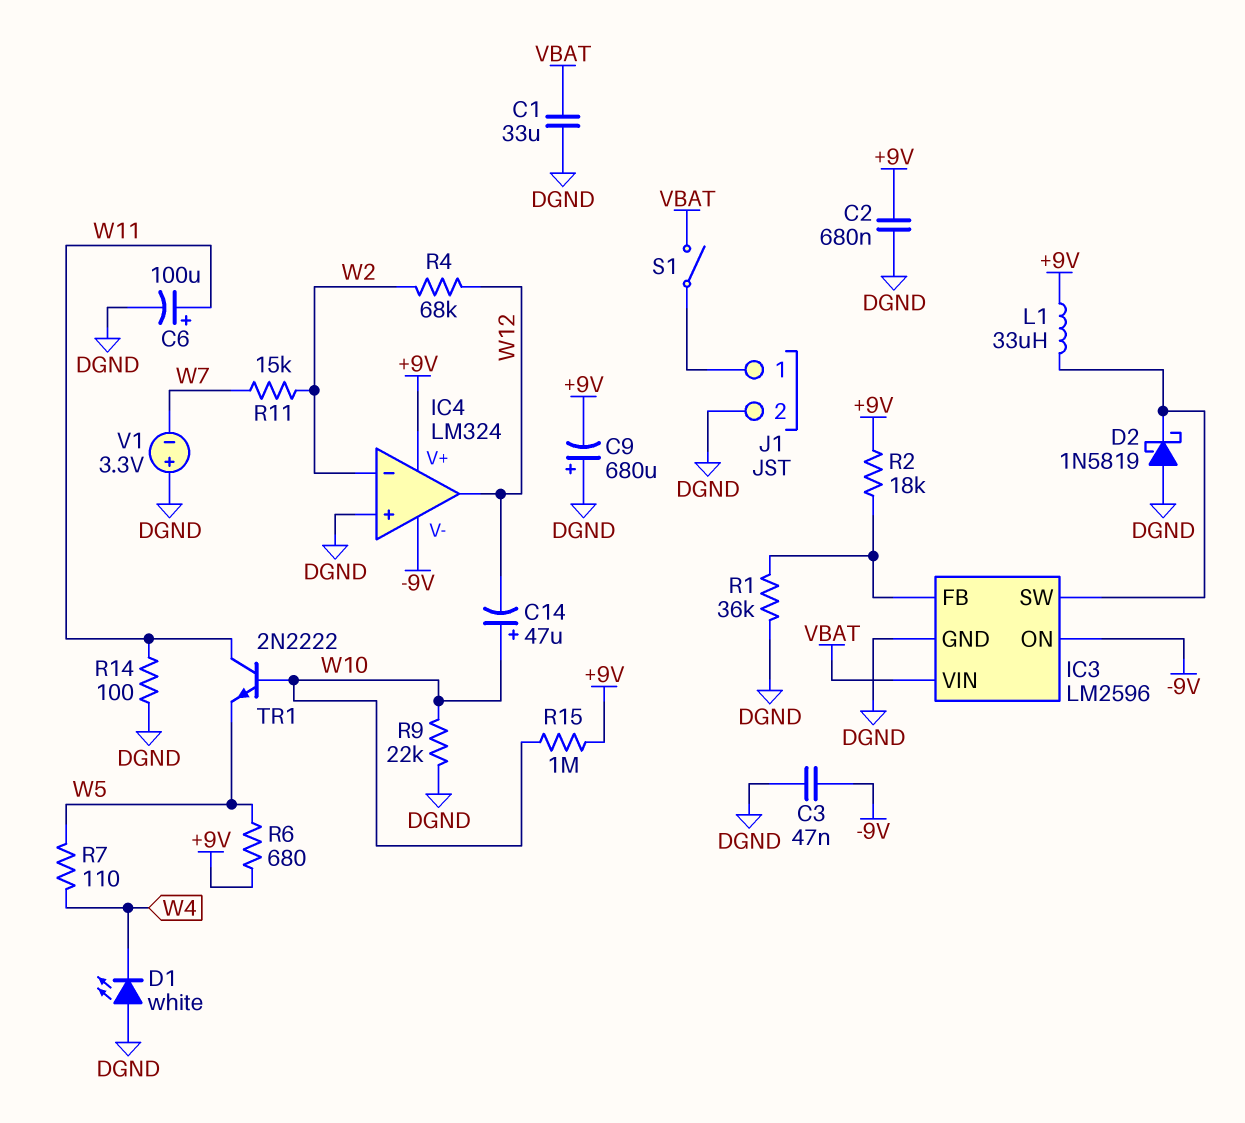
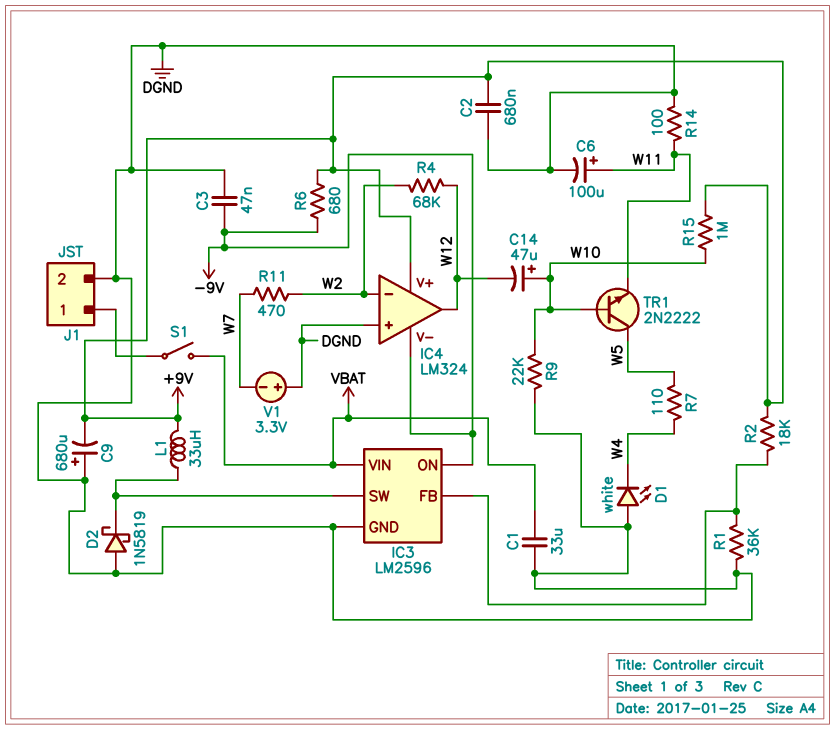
R6: 680 (+9V, W5) -> 680 (+9V, -9V)
R11: 15k (W2, W7) -> 470 (W2, W7)
TR1: NPN 2N2222 (B W10, C W11, E W5) -> NPN 2N2222 (B W10, C W5, E W11)

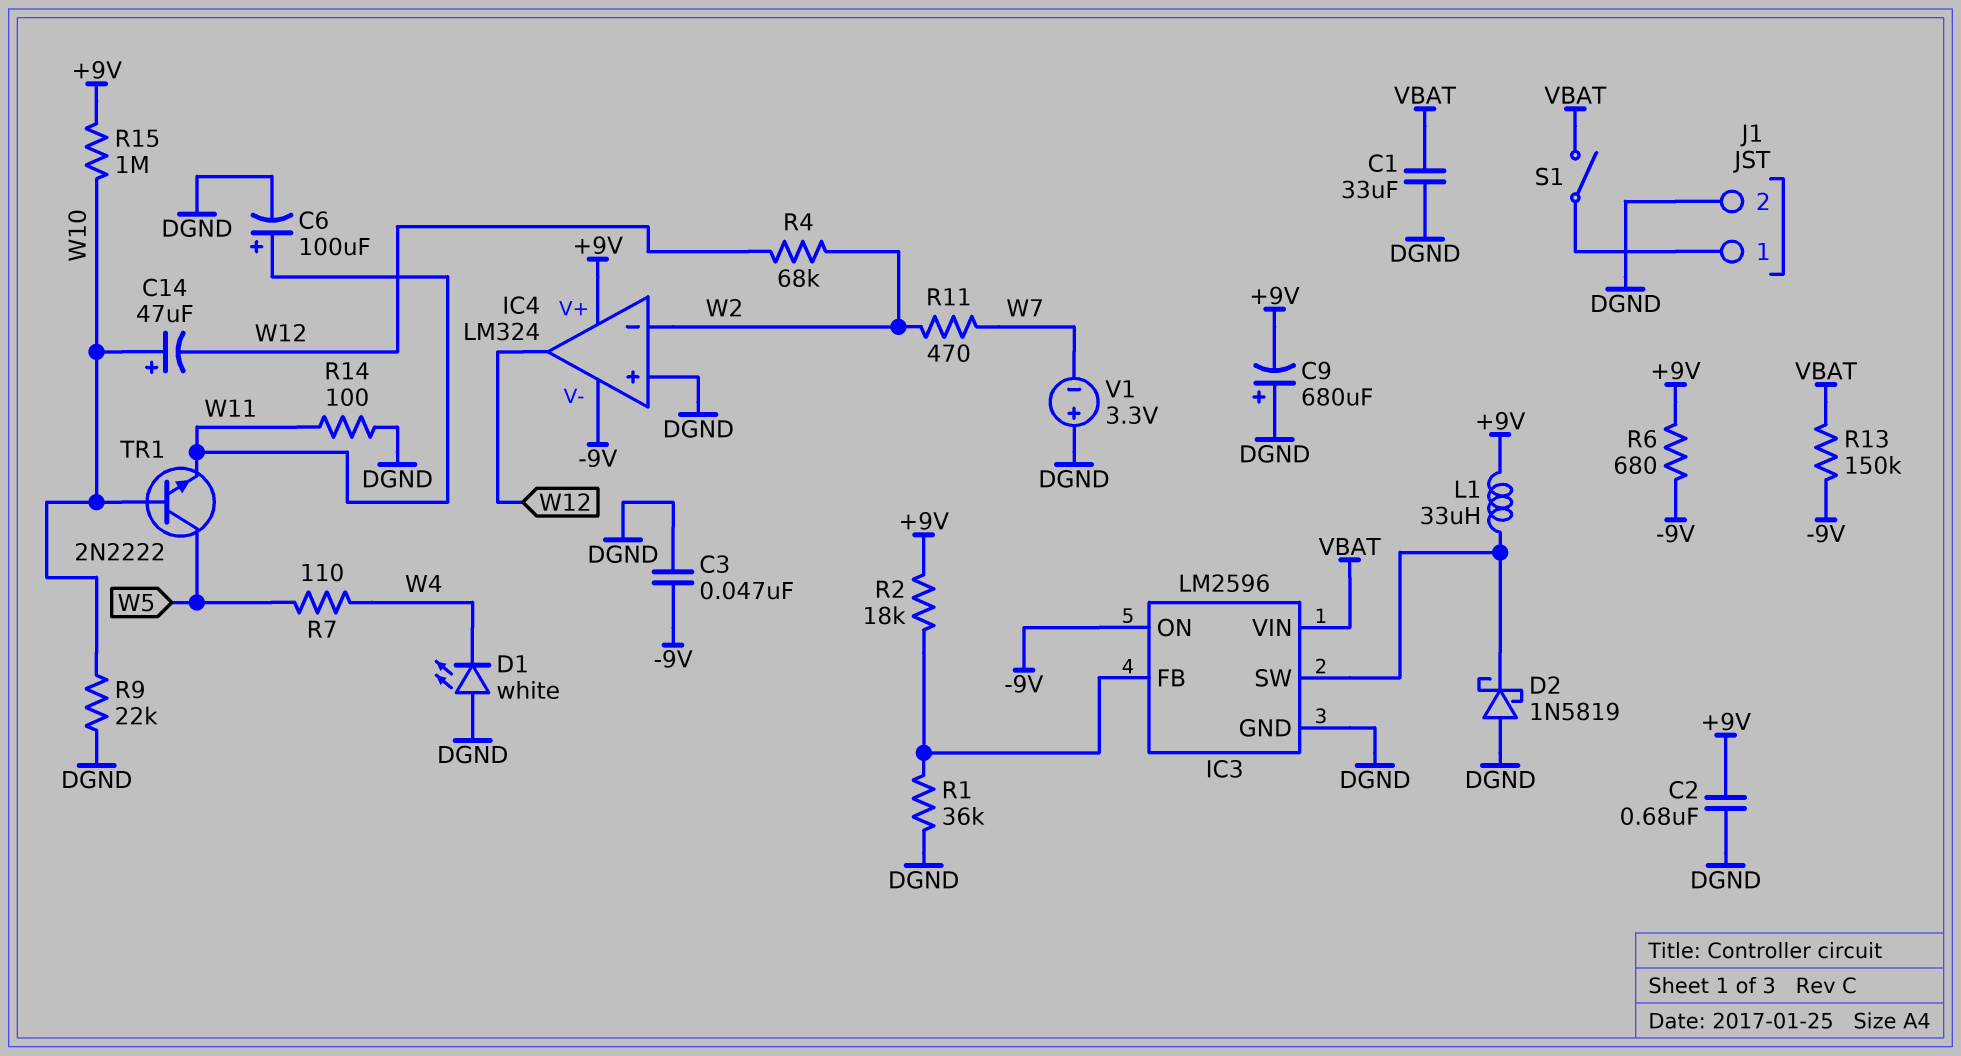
R13: none -> 150k (-9V, VBAT)

